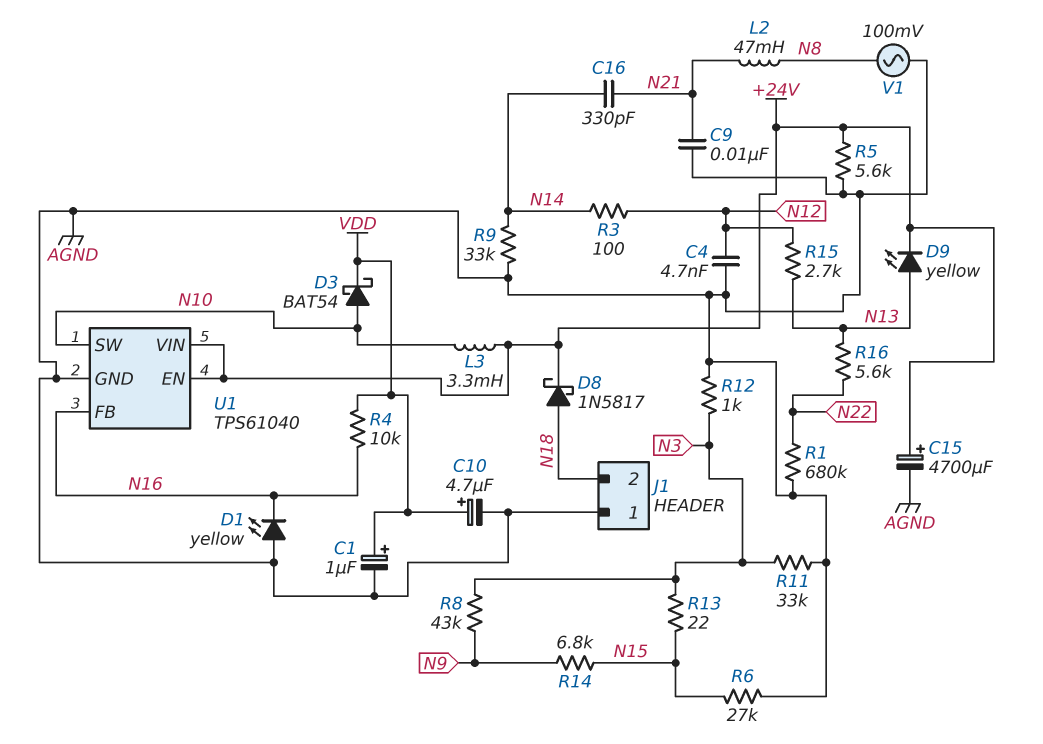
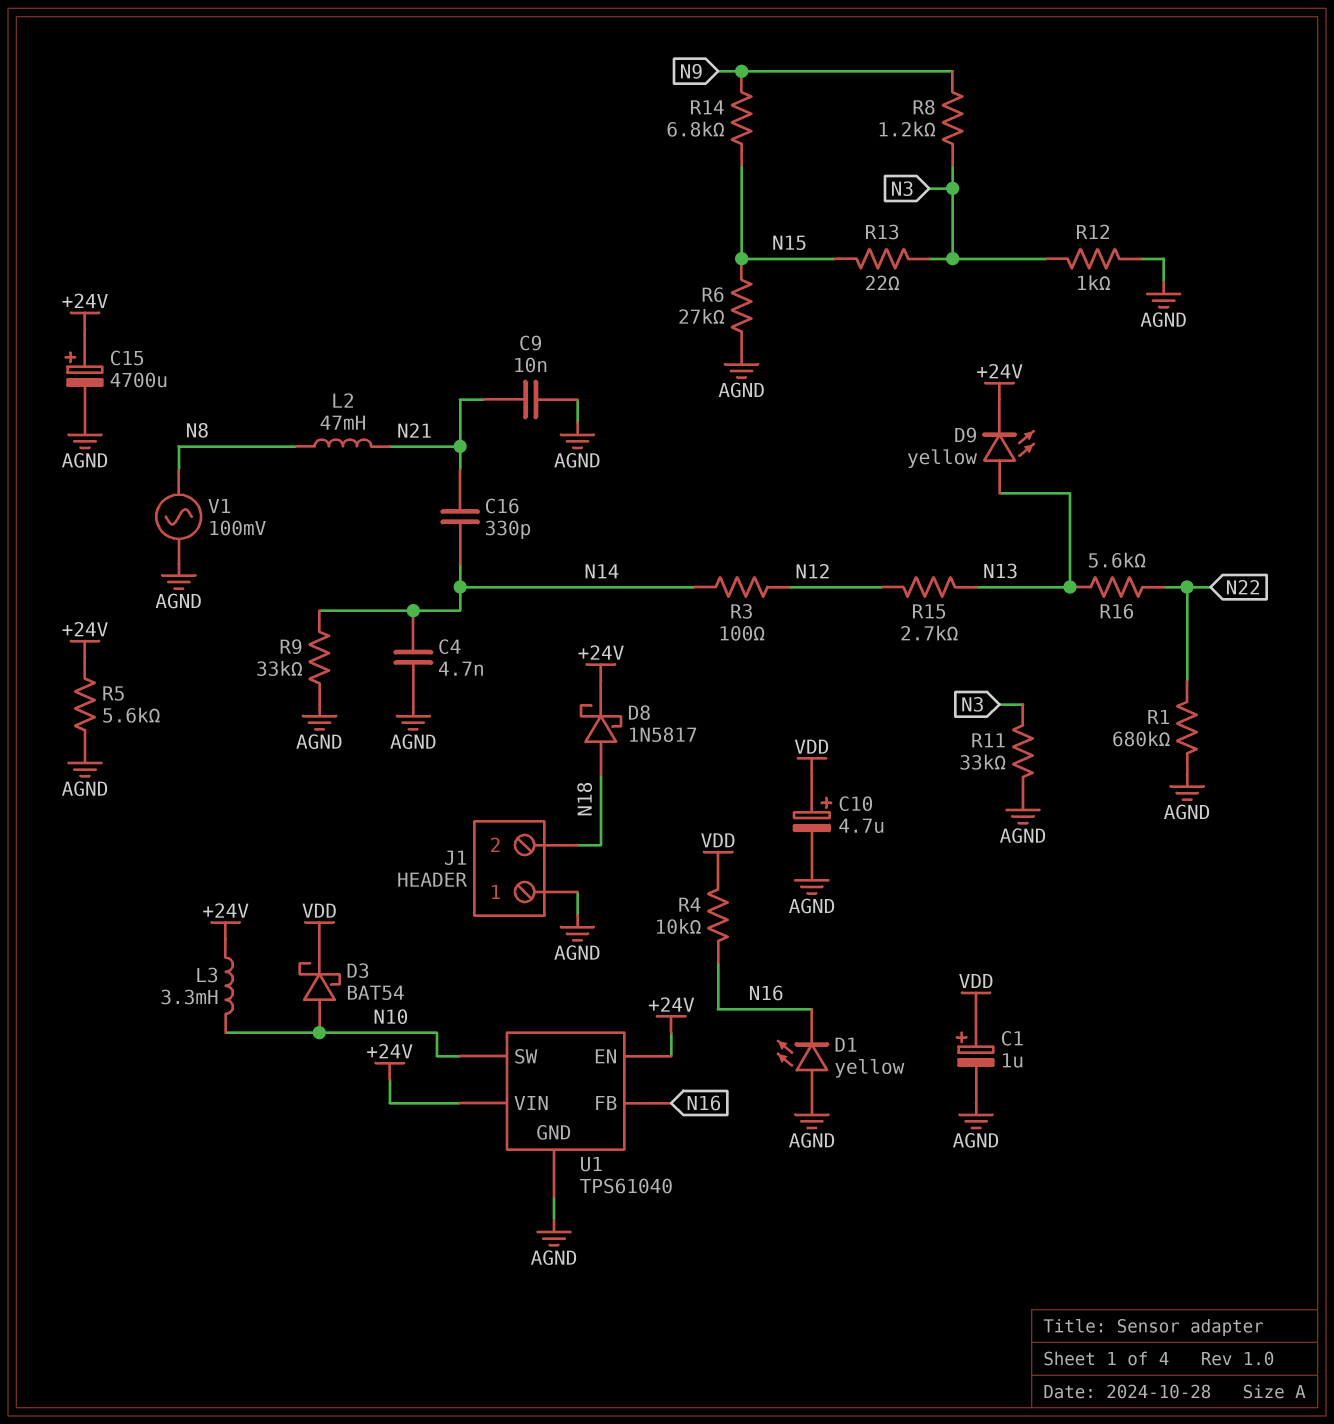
C4: 4.7nF (AGND, N12) -> 4.7nF (AGND, N14)
R8: 43k (N3, N9) -> 1.2k (N3, N9)

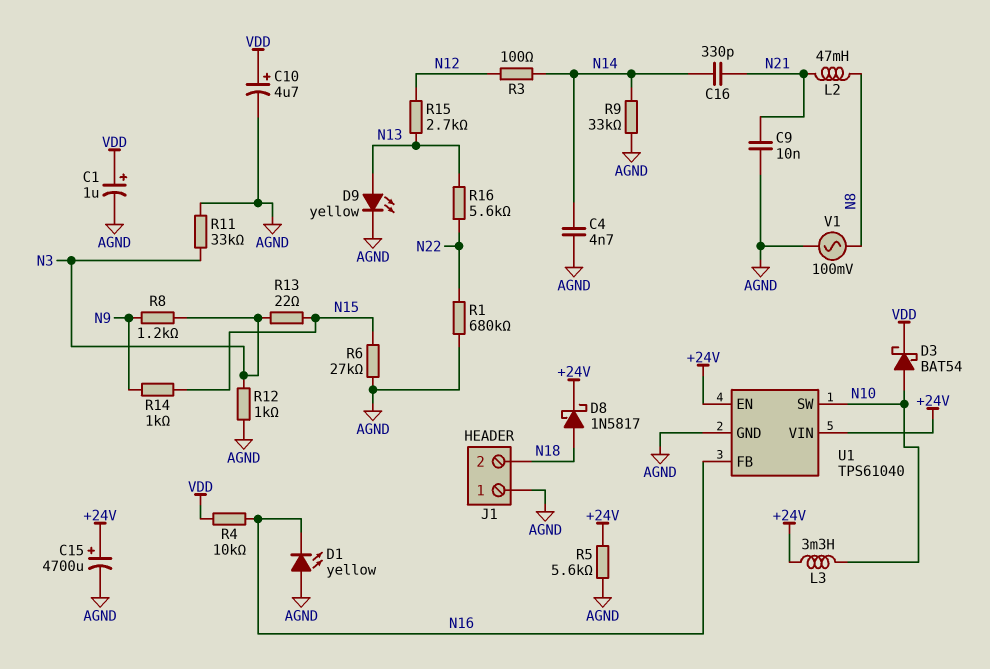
D9: LED yellow (A N13, K +24V) -> LED yellow (A N13, K AGND)
R14: 6.8k (N9, N15) -> 1k (N9, N15)

